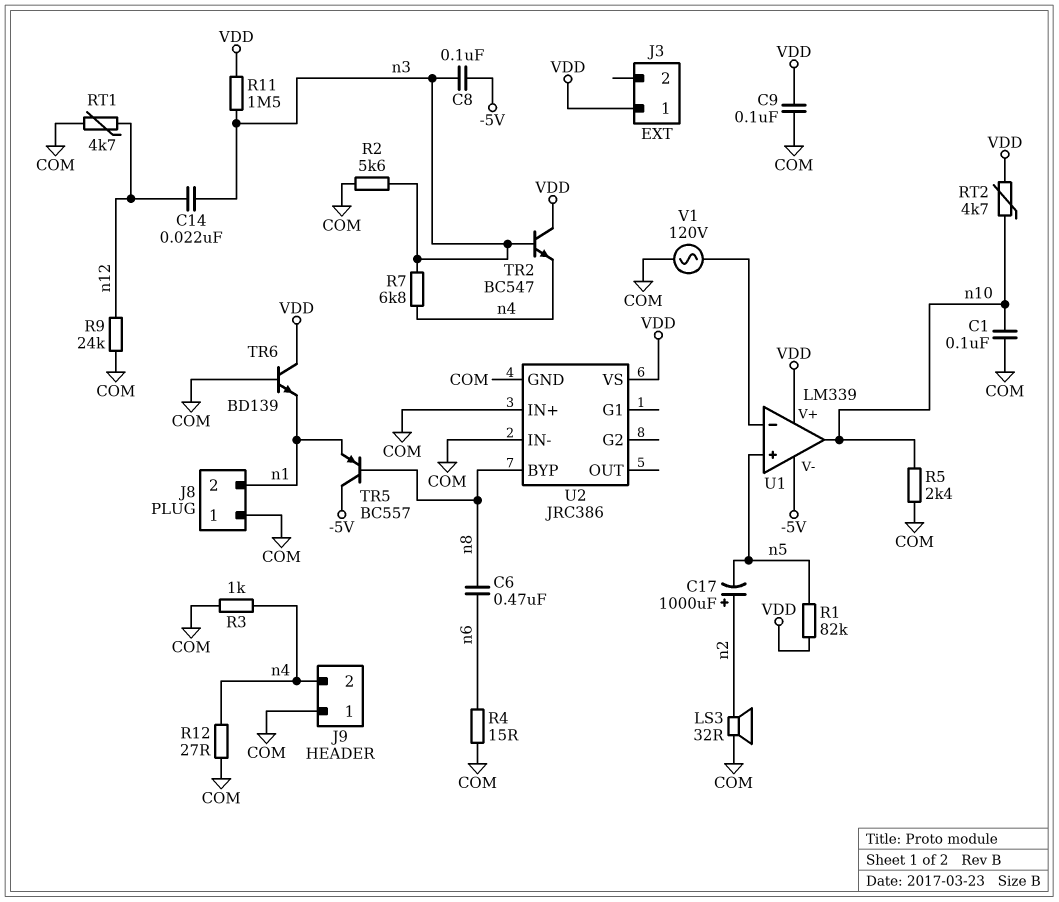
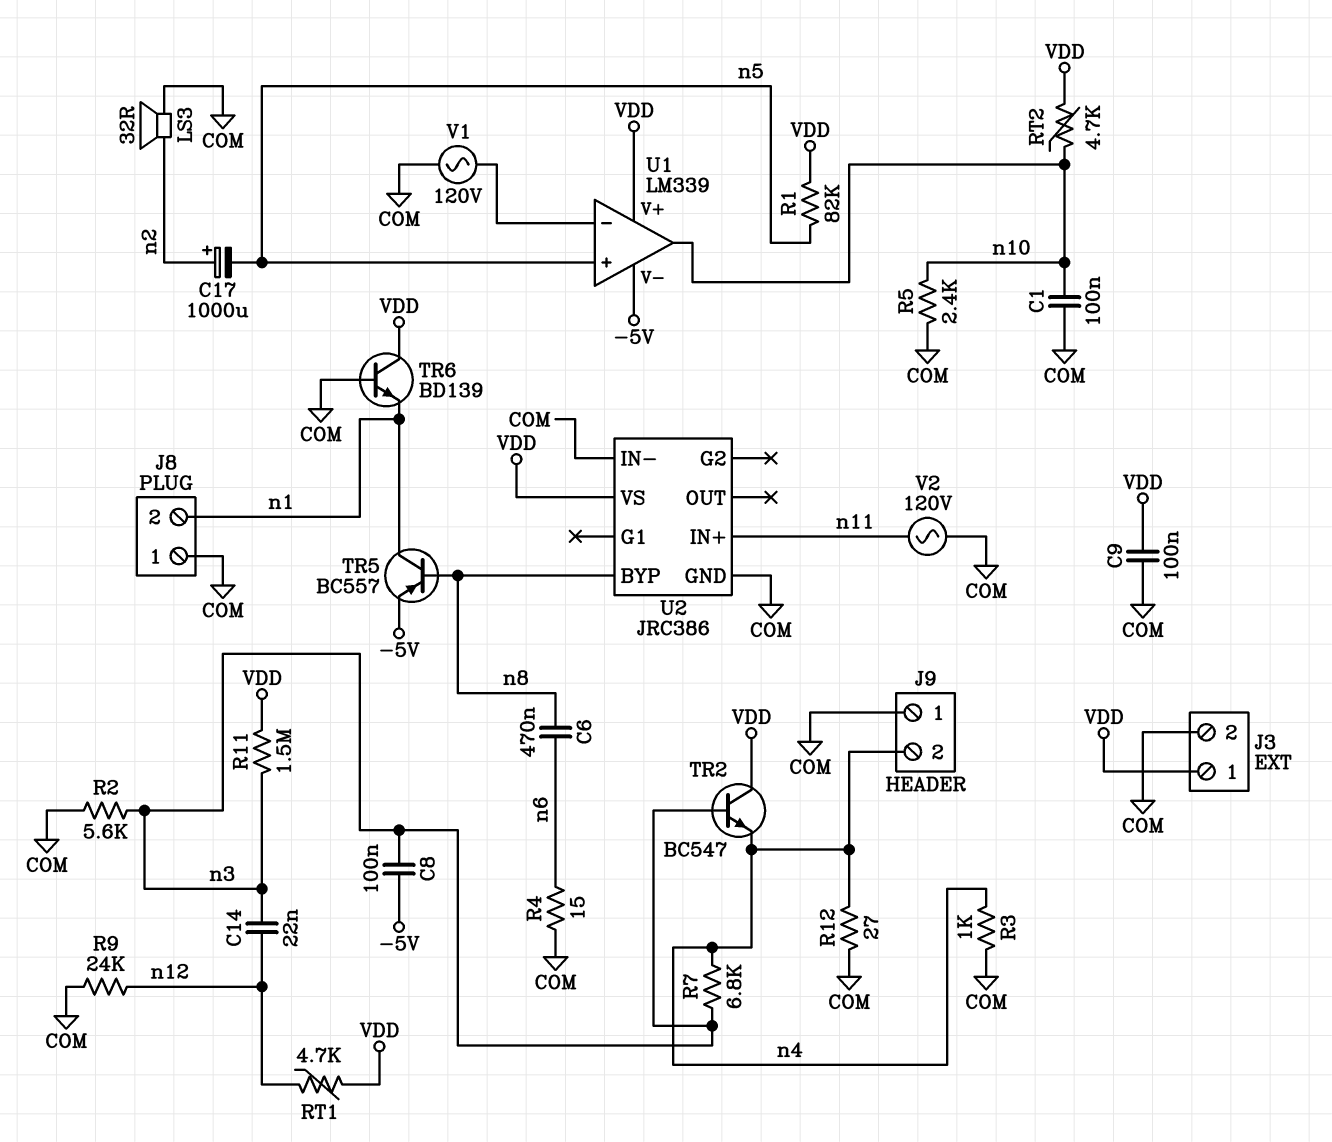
J3 pin 2: none -> COM
RT1: 4.7k (COM, n12) -> 4.7k (VDD, n12)
TR5: PNP BC557 (B n8, C -5V, E n1) -> PNP BC557 (B n8, C n1, E -5V)
U2 pin IN+: COM -> n11
V2: none -> AC 120V (COM, n11)

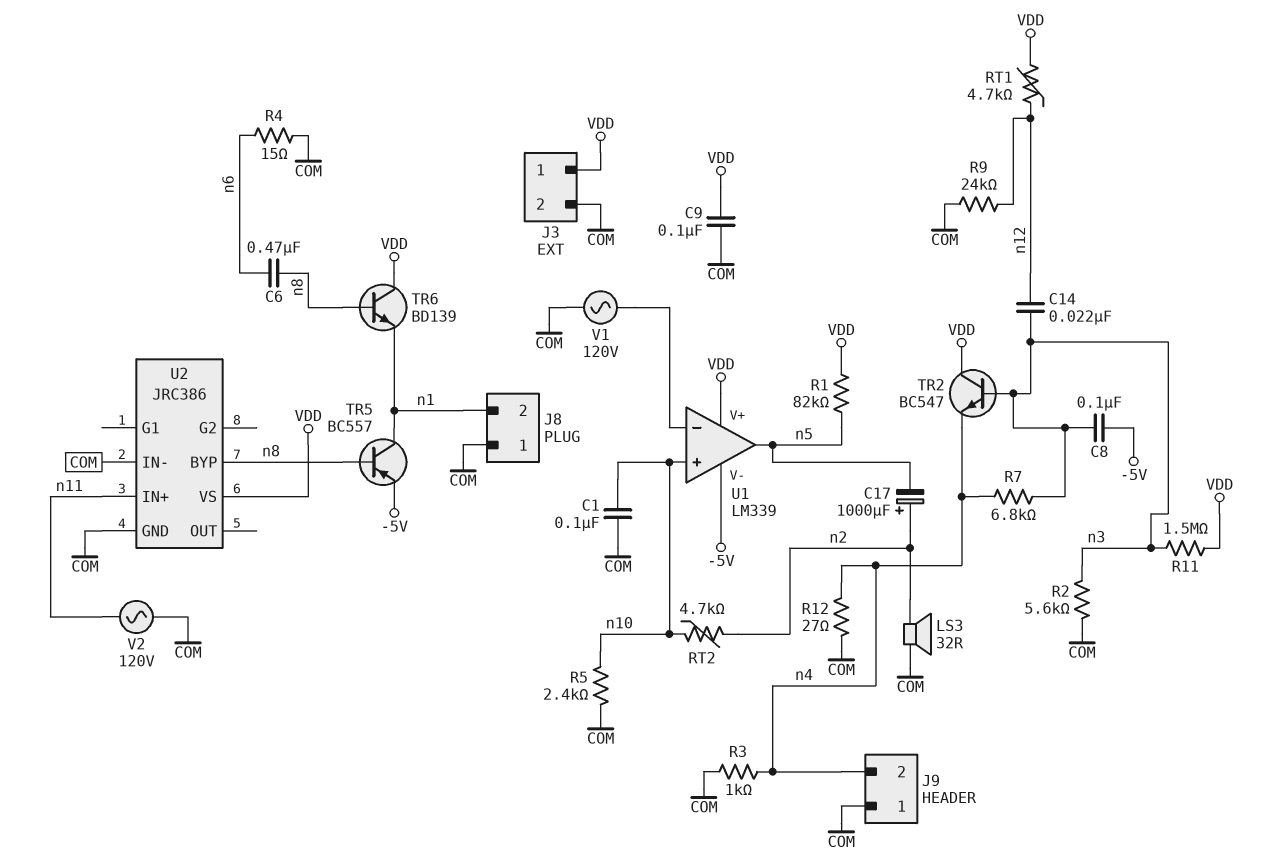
RT2: 4.7k (VDD, n10) -> 4.7k (n2, n10)
TR6: NPN BD139 (B COM, C VDD, E n1) -> NPN BD139 (B n8, C VDD, E n1)
U1 pin in+: n5 -> n10
U1 pin out: n10 -> n5

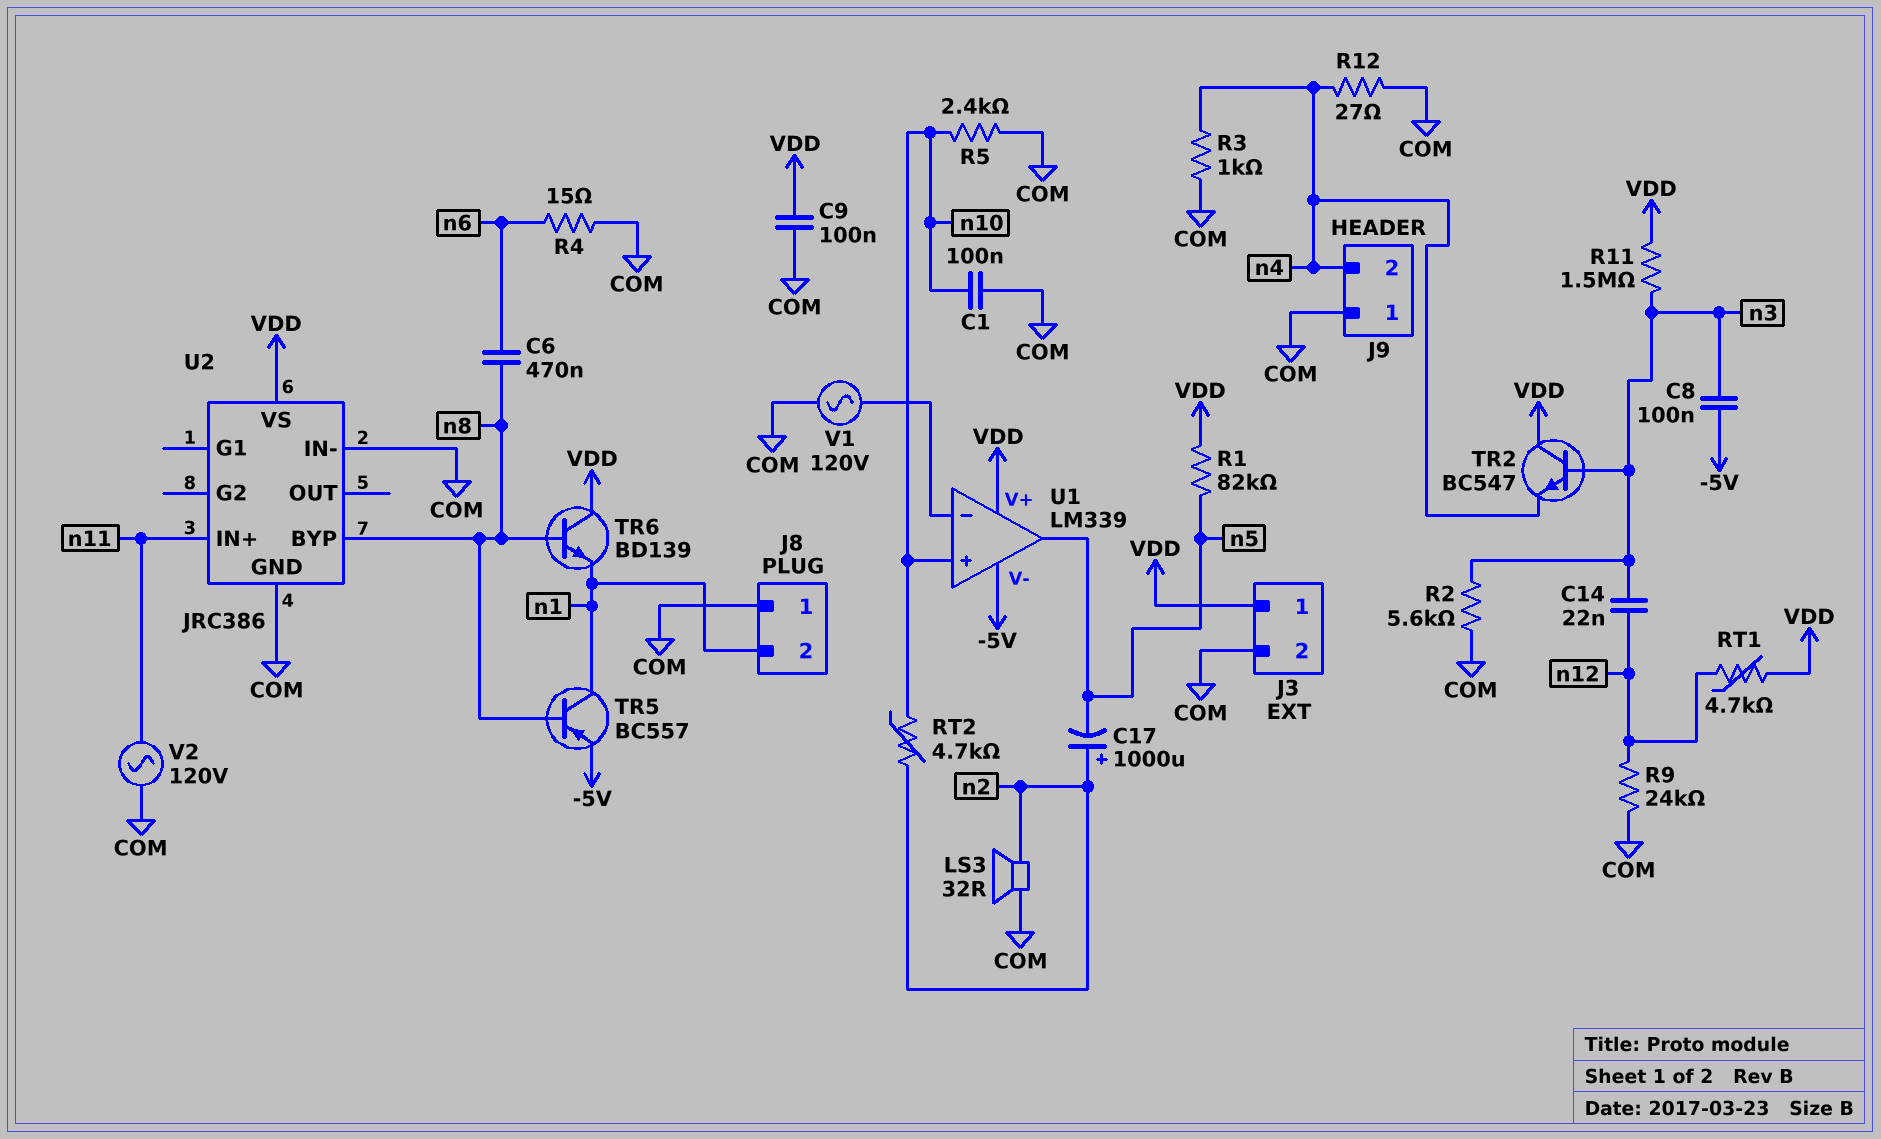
R7: 6.8k (n3, n4) -> none

